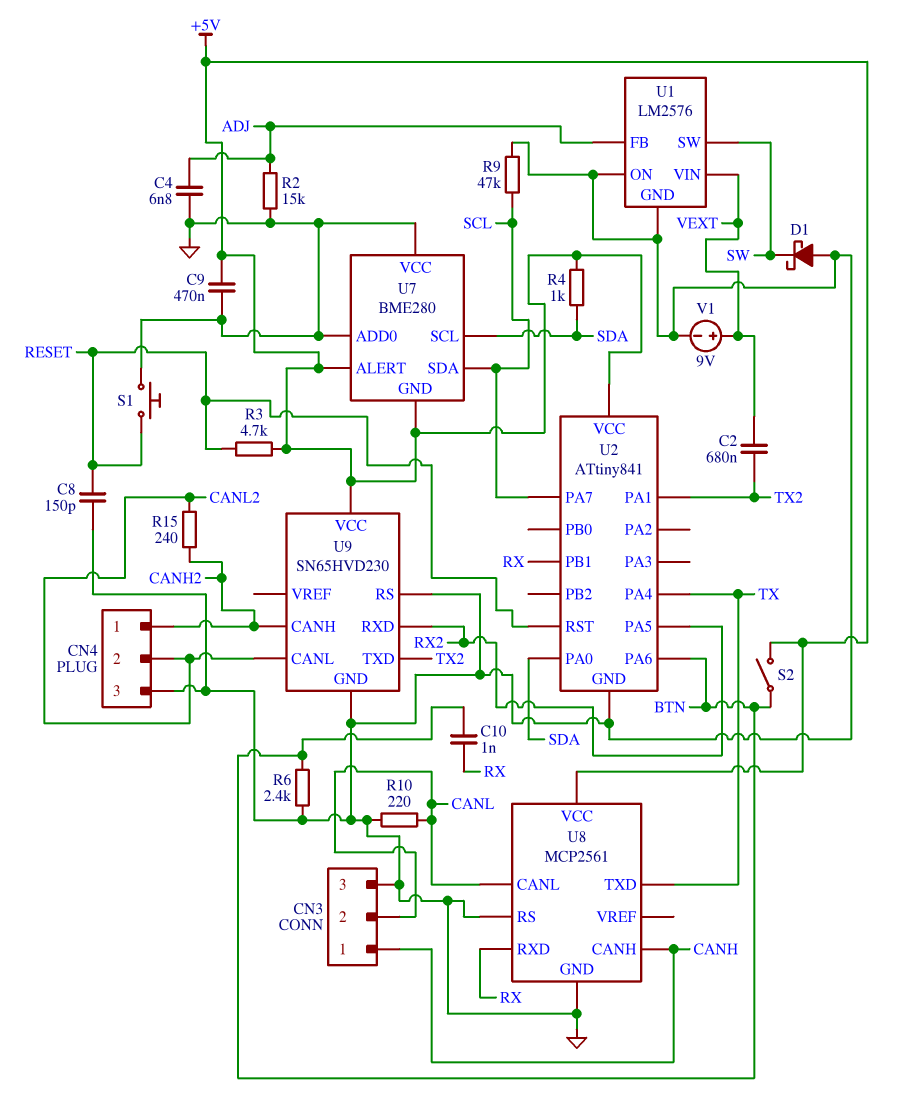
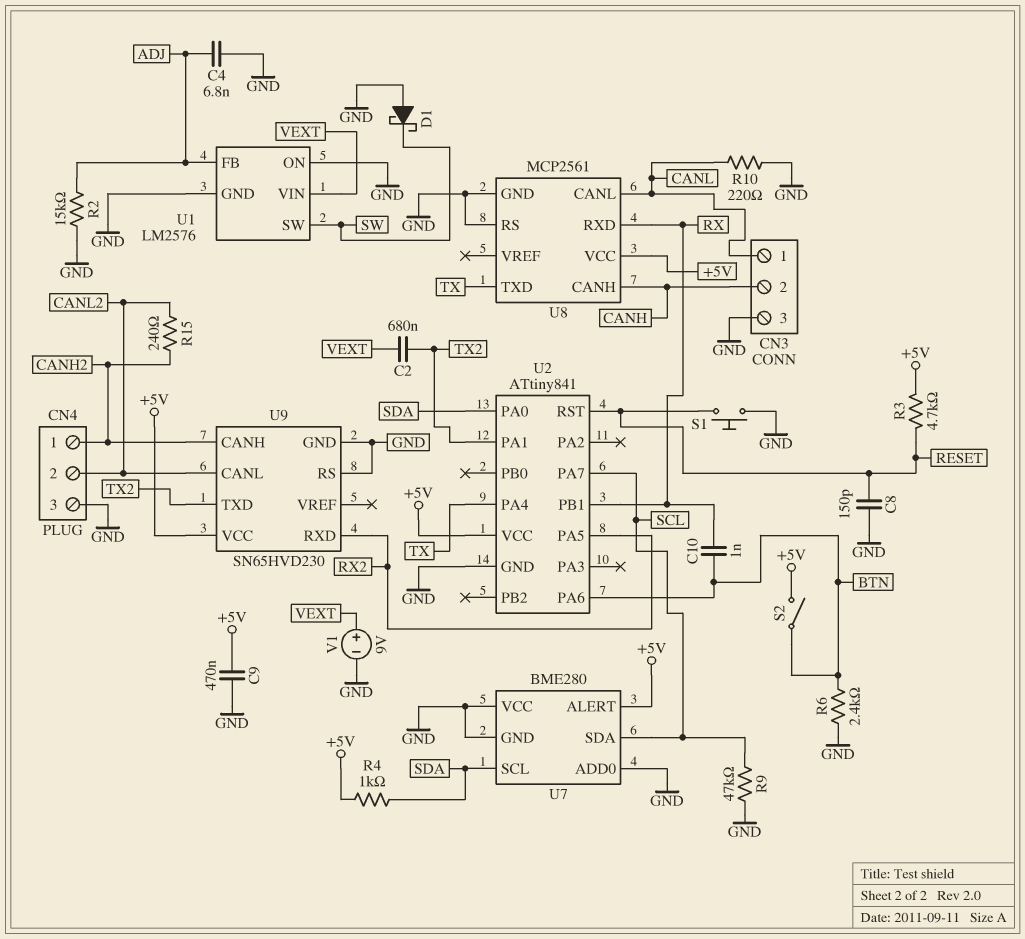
CN3 pin 1: CANH -> CANL
CN3 pin 2: CANL -> CANH
U7 pin GND: +5V -> GND

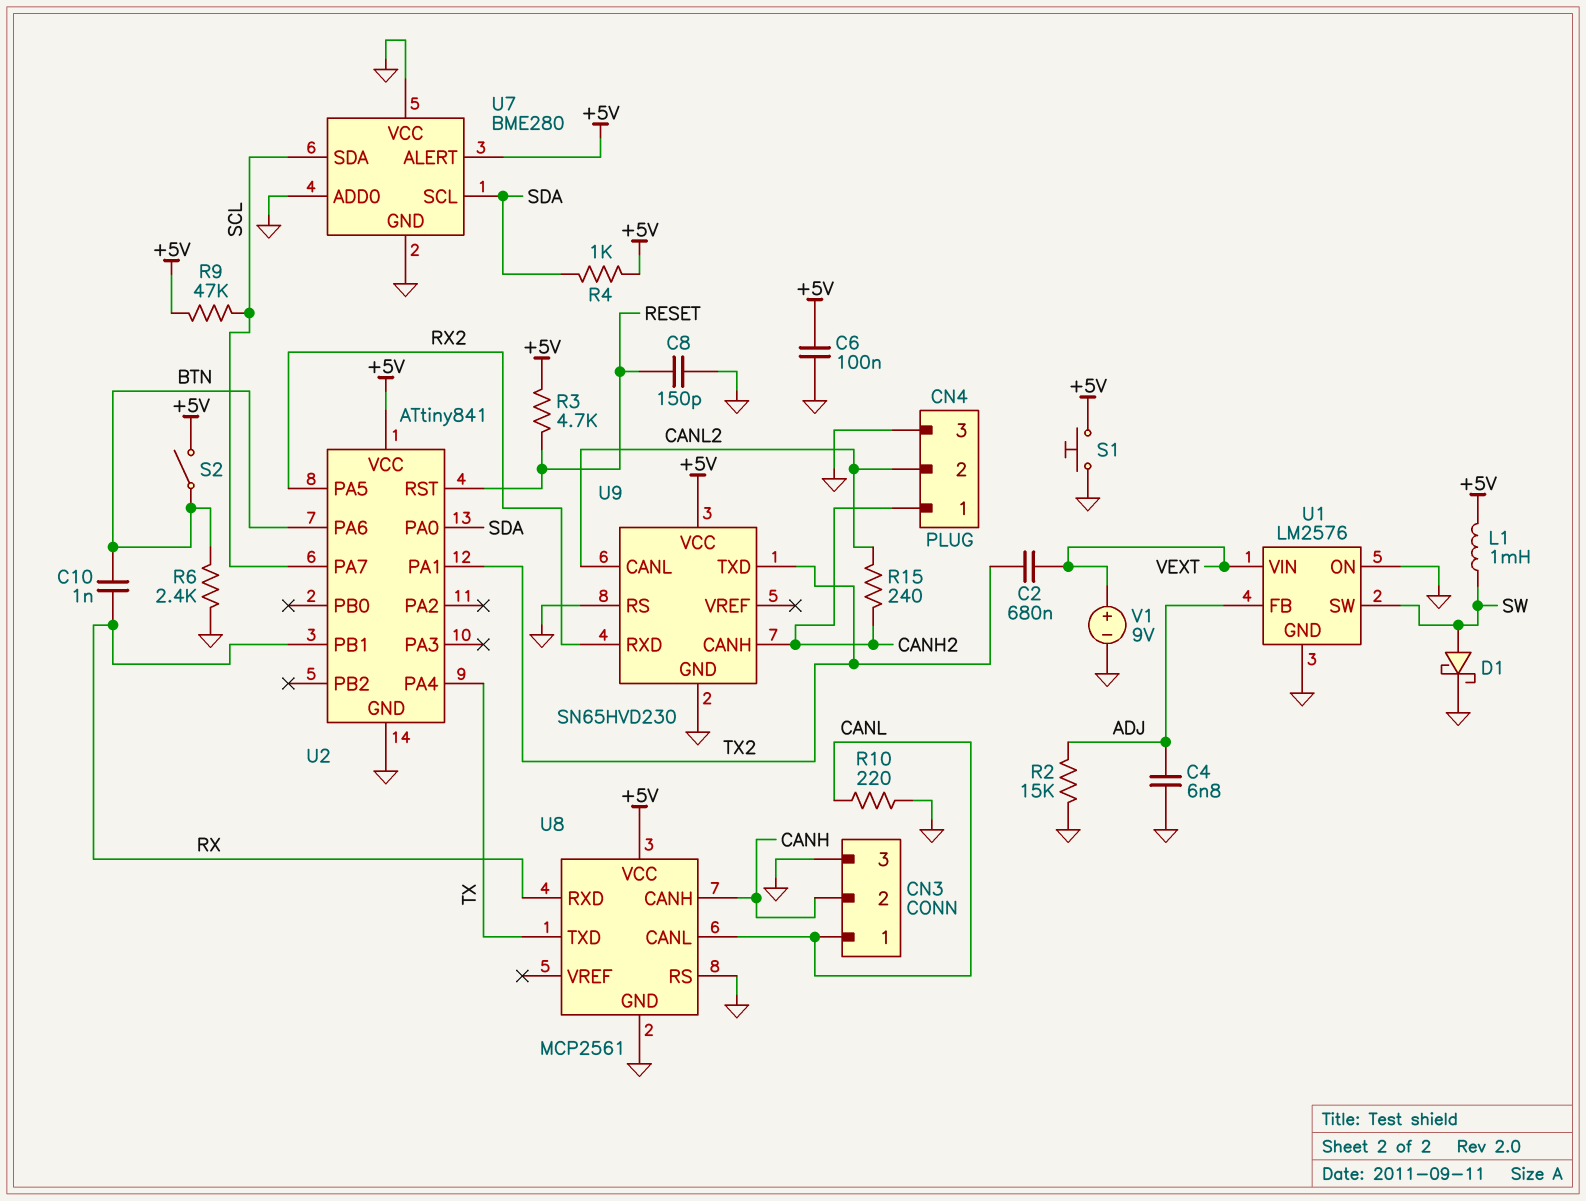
C6: none -> 100nF (+5V, GND)
C9: 470nF (+5V, GND) -> none
D1: schottky (A GND, K SW) -> schottky (A SW, K GND)
L1: none -> 1mH (+5V, SW)
R9: 47k (GND, SCL) -> 47k (+5V, SCL)
S1: button (GND, RESET) -> button (+5V, GND)

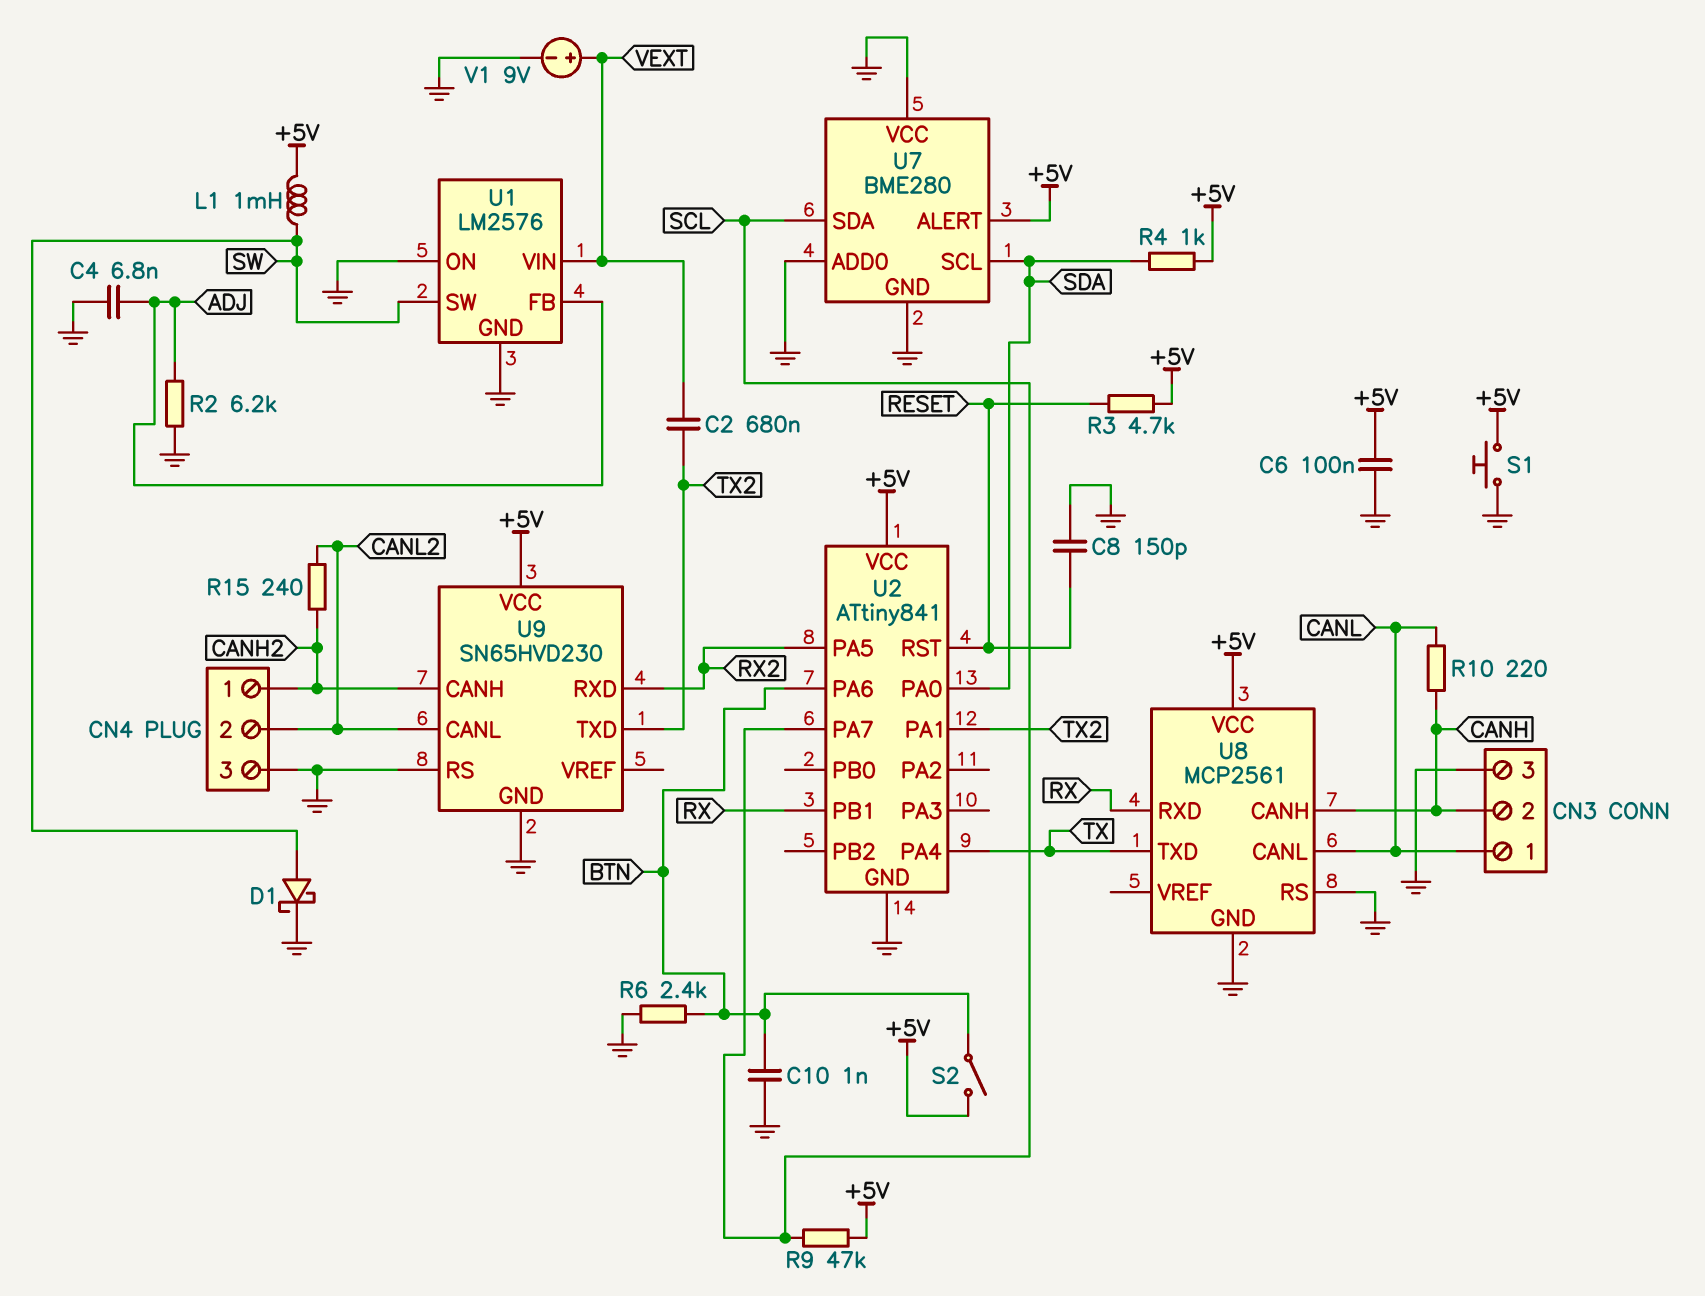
C10: 1nF (BTN, RX) -> 1nF (BTN, GND)
R2: 15k (ADJ, GND) -> 6.2k (ADJ, GND)
R10: 220 (CANL, GND) -> 220 (CANH, CANL)

